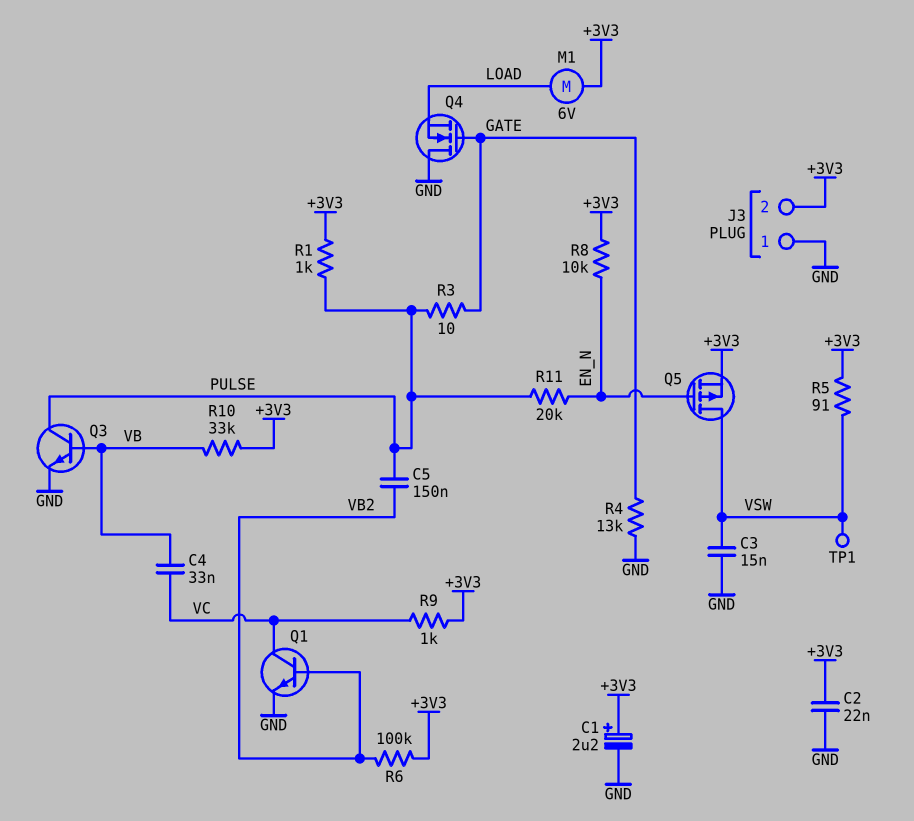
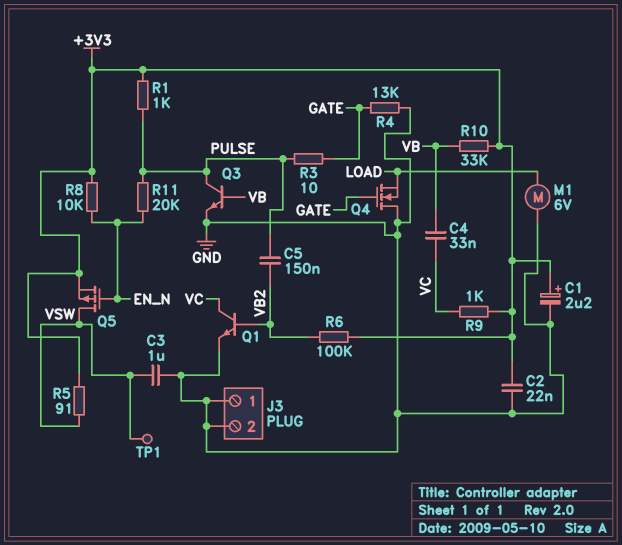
C3: 15nF (GND, VSW) -> 1uF (GND, VSW)
J3 pin 2: +3V3 -> GND
M1: motor 6V (+3V3, LOAD) -> motor 6V (GND, LOAD)

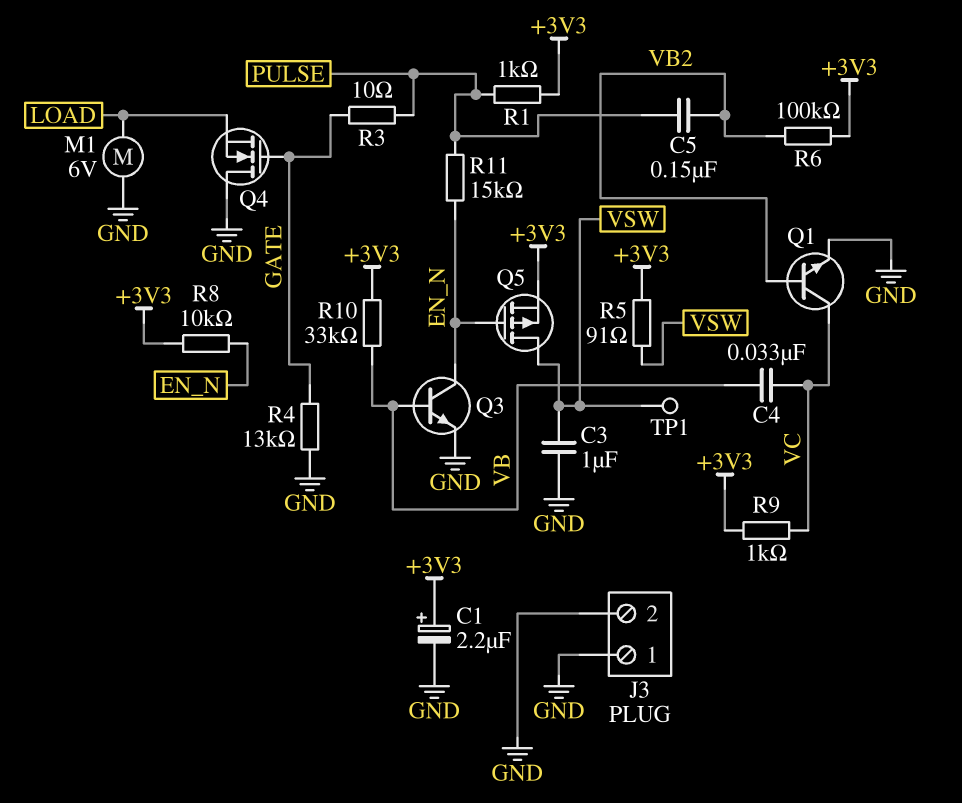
C2: 22nF (+3V3, GND) -> none
Q3: NPN (B VB, C PULSE, E GND) -> NPN (B VB, C EN_N, E GND)
R11: 20k (EN_N, PULSE) -> 15k (EN_N, PULSE)

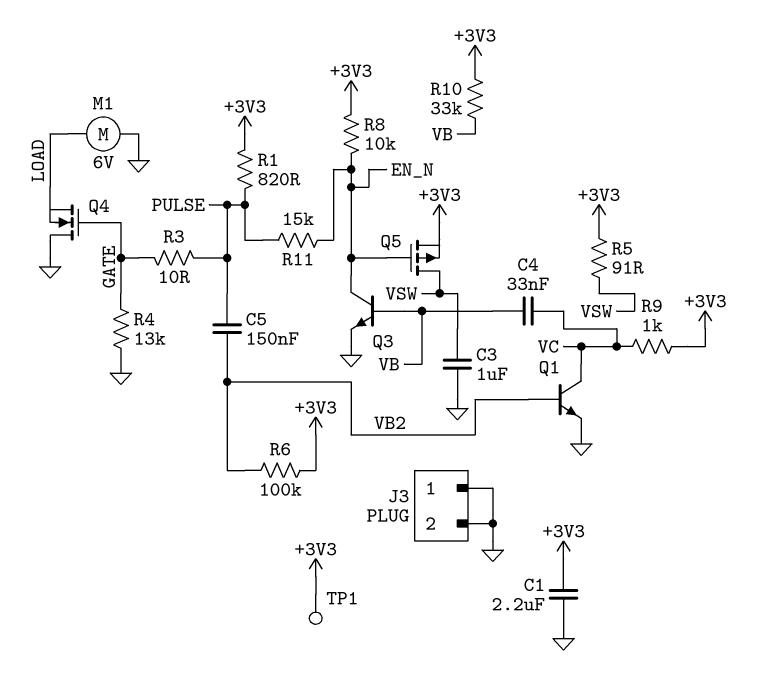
C1: 2.2uF (plus +3V3, minus GND) -> 2.2uF (+3V3, GND)
R1: 1k (+3V3, PULSE) -> 820 (+3V3, PULSE)
TP1: test point (VSW) -> test point (+3V3)

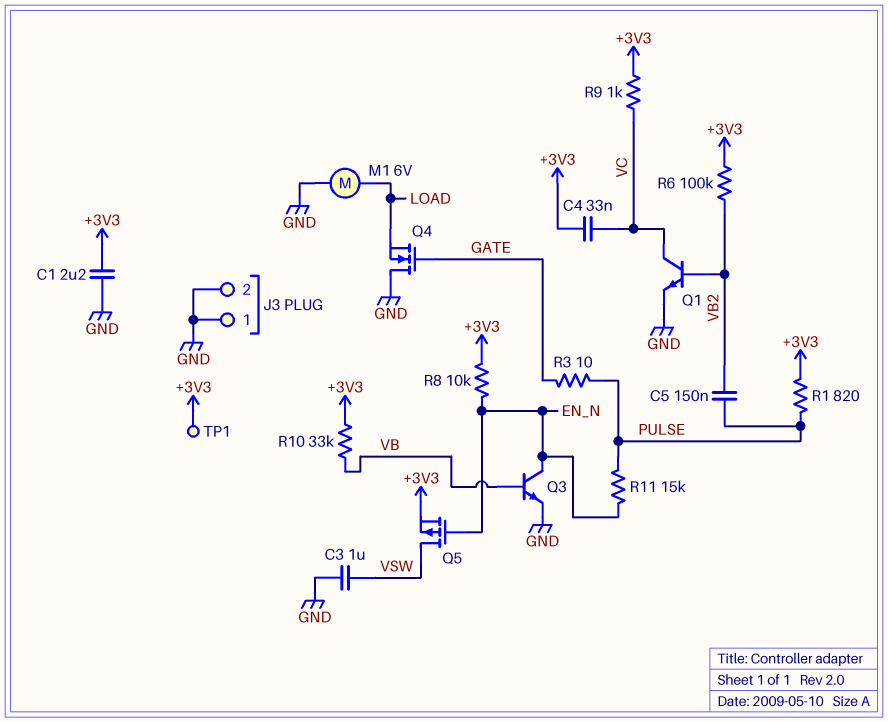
C4: 33nF (VB, VC) -> 33nF (+3V3, VC)
R4: 13k (GATE, GND) -> none
R5: 91 (+3V3, VSW) -> none

